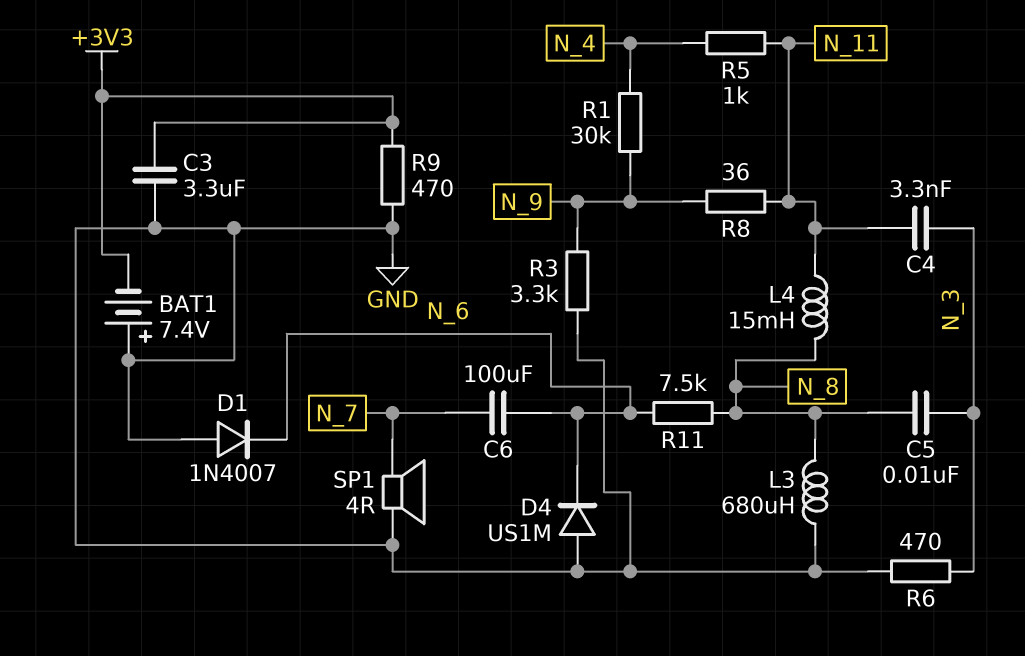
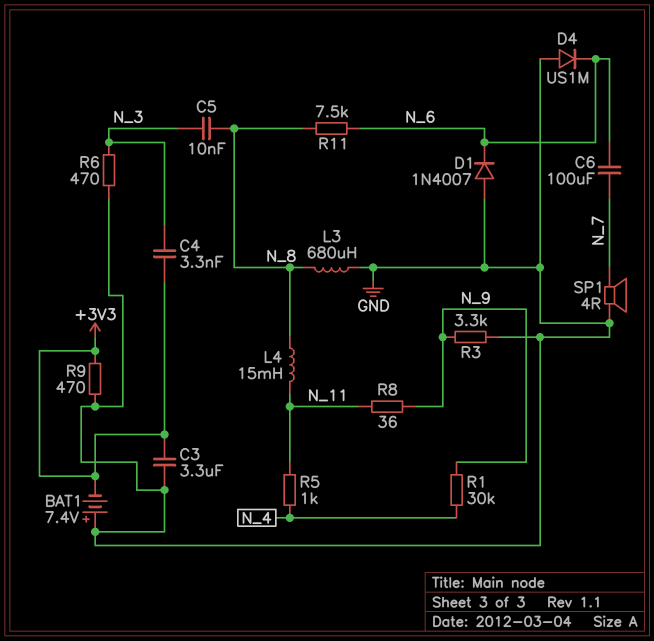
C4: 3.3nF (N_3, N_11) -> 3.3nF (+3V3, N_3)

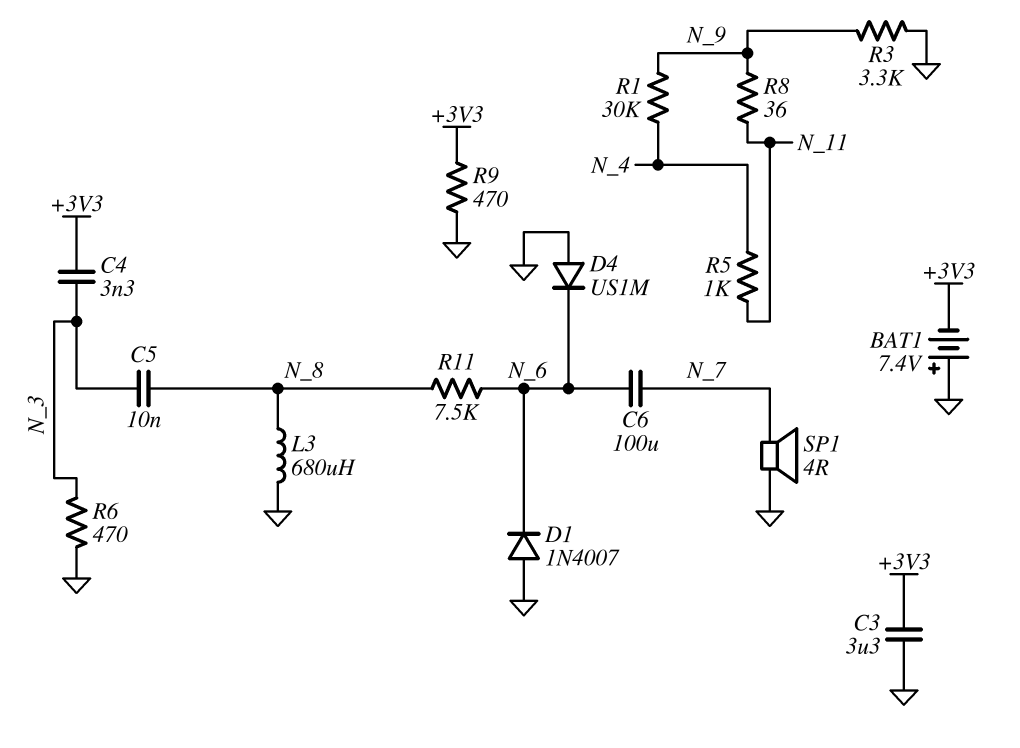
L4: 15mH (N_8, N_11) -> none

